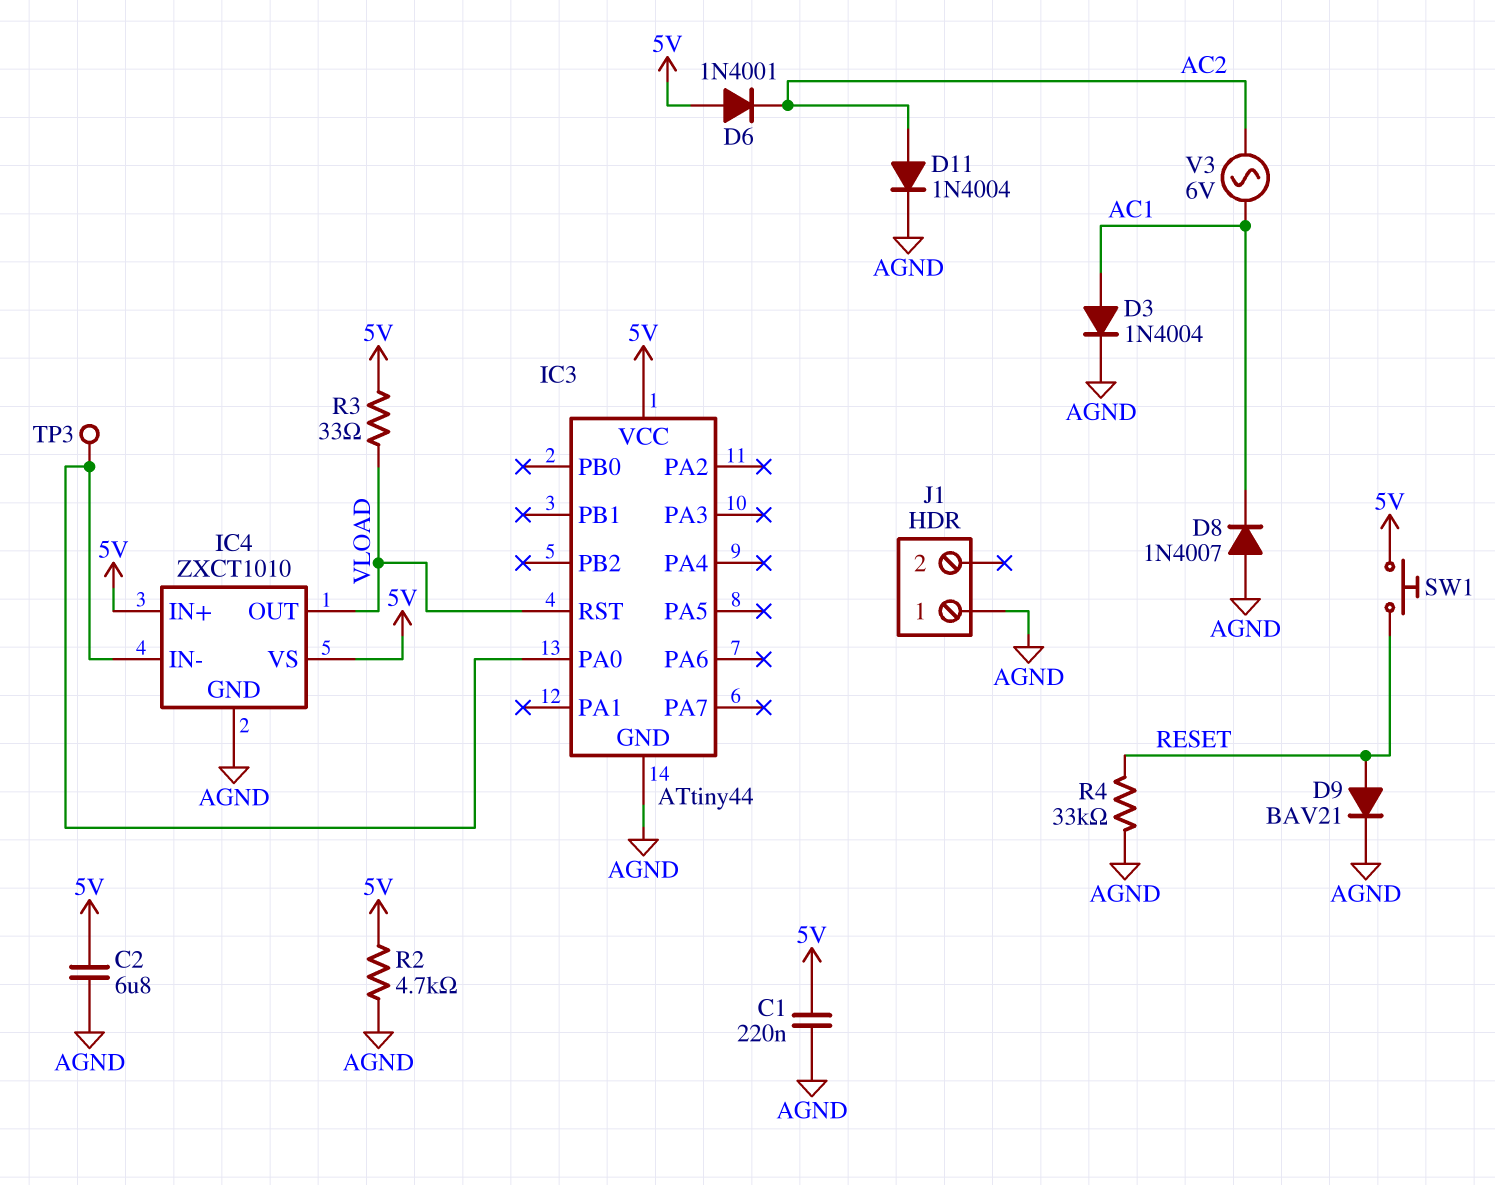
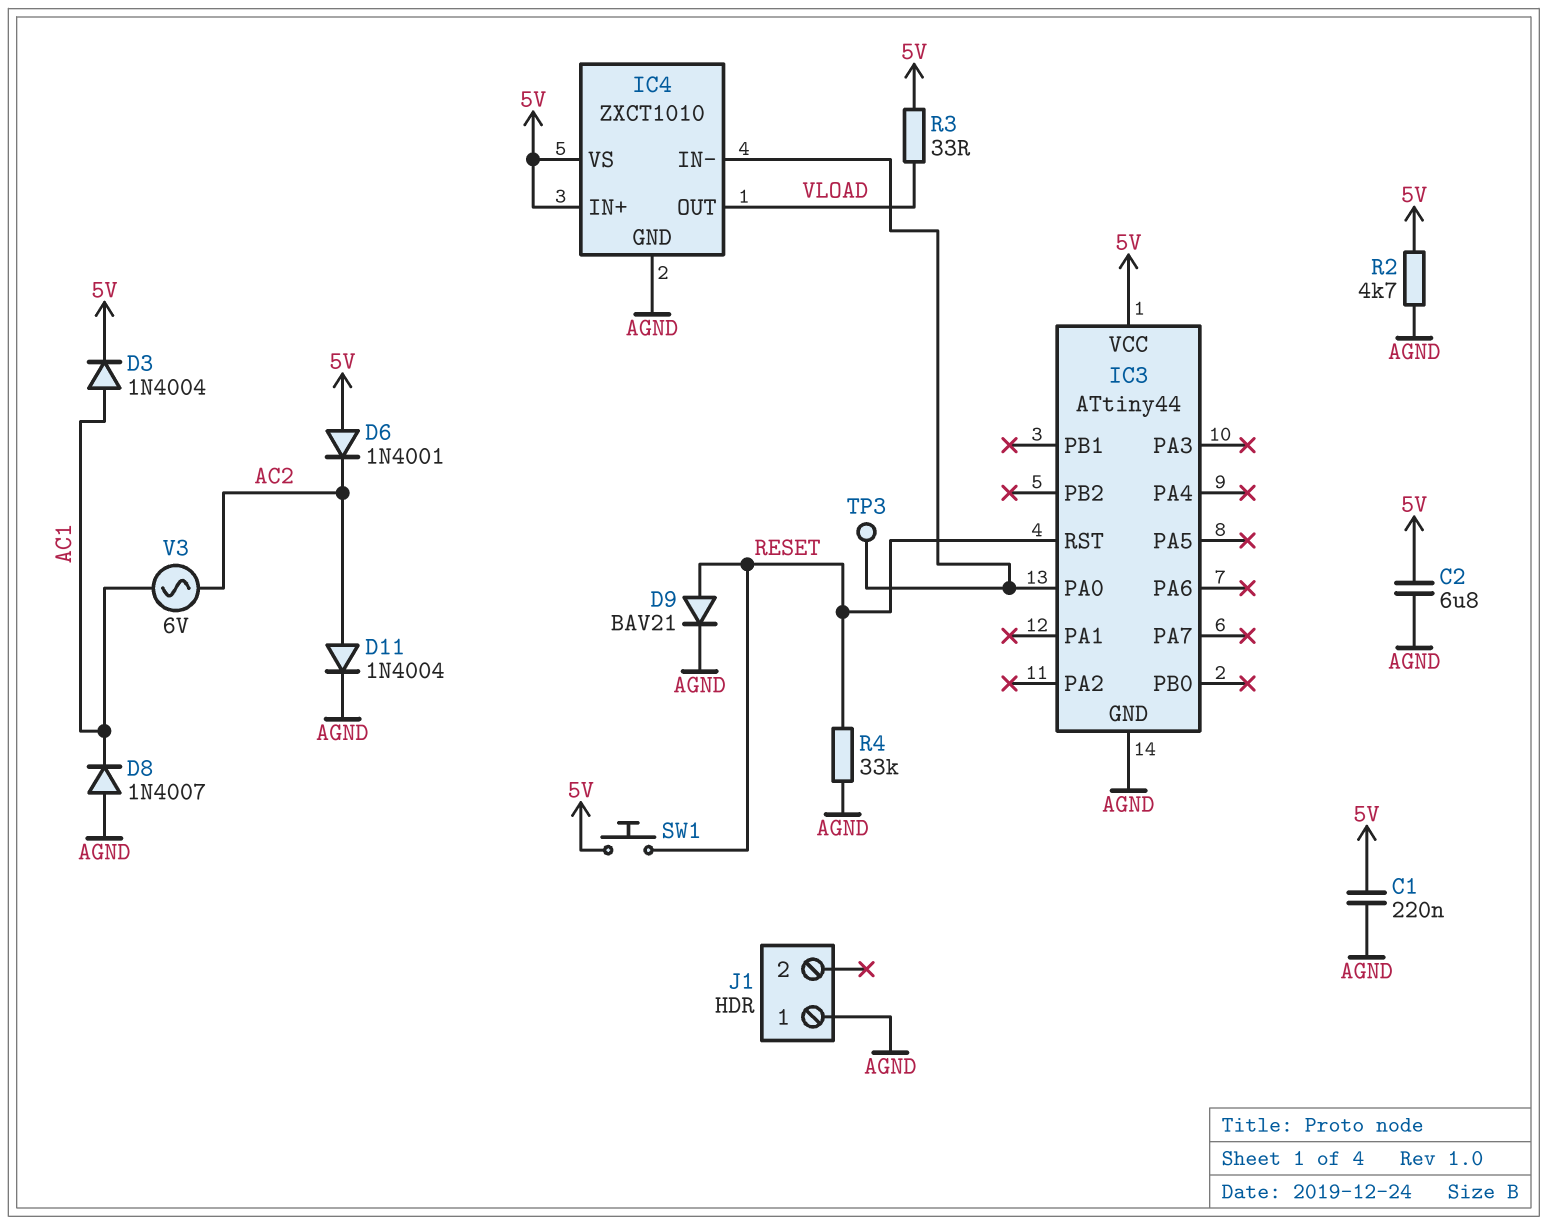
D3: diode 1N4004 (A AC1, K AGND) -> diode 1N4004 (A AC1, K 5V)
IC3 pin RST: VLOAD -> RESET

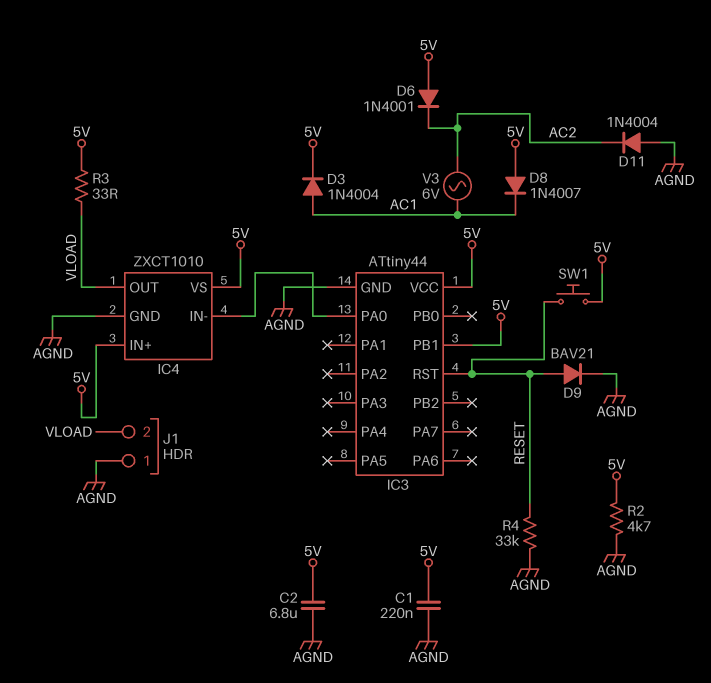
D8: diode 1N4007 (A AGND, K AC1) -> diode 1N4007 (A 5V, K AC1)
D11: diode 1N4004 (A AC2, K AGND) -> diode 1N4004 (A AGND, K AC2)
IC3 pin PB1: none -> 5V
J1 pin 2: none -> VLOAD
TP3: test point (IC3/PA0) -> none

